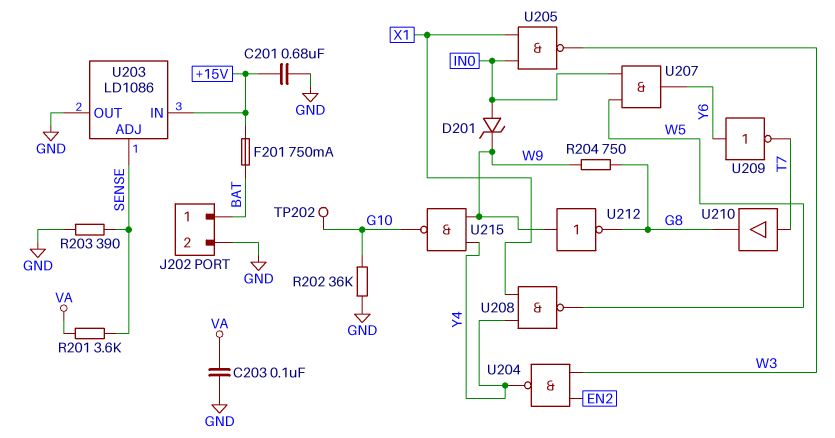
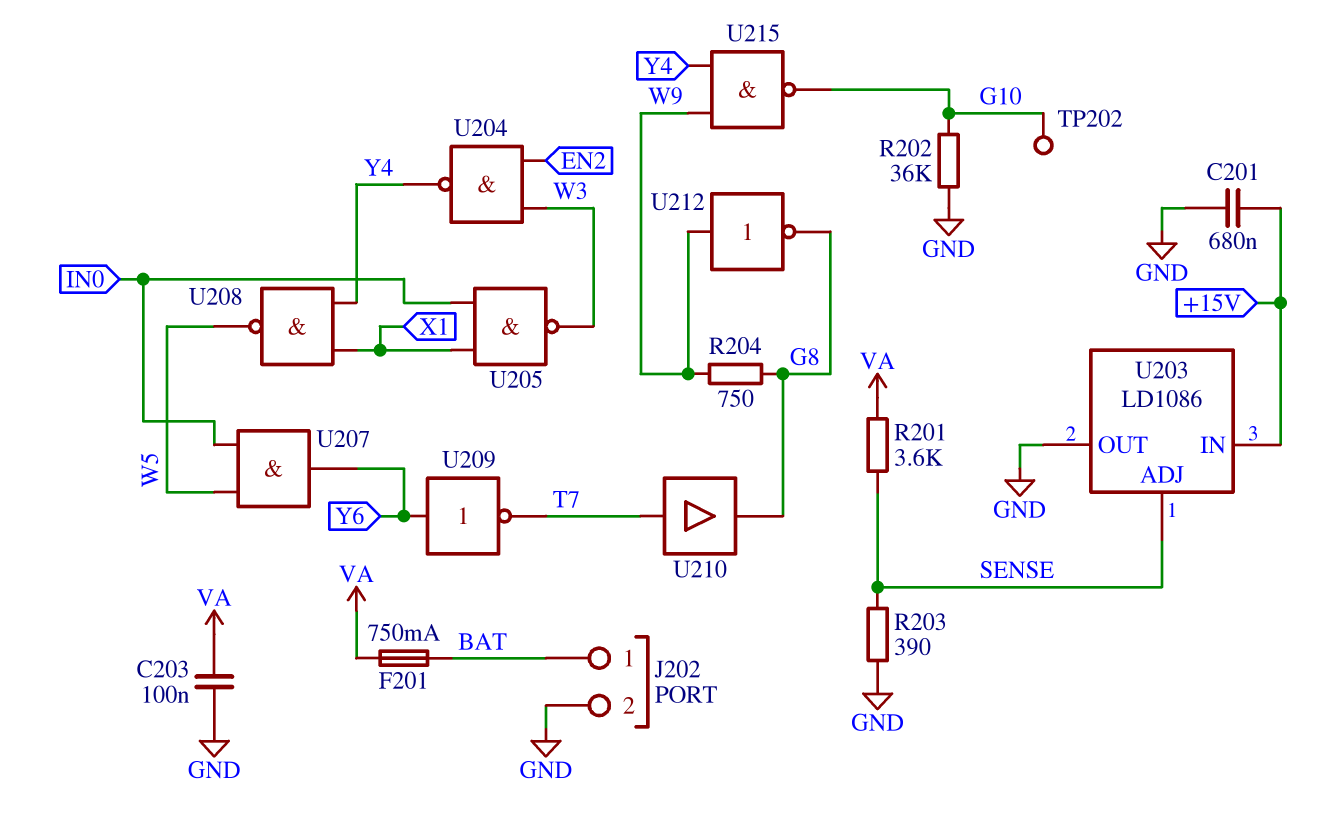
D201: zener (A IN0, K W9) -> none
F201: 750mA (+15V, BAT) -> 750mA (BAT, VA)

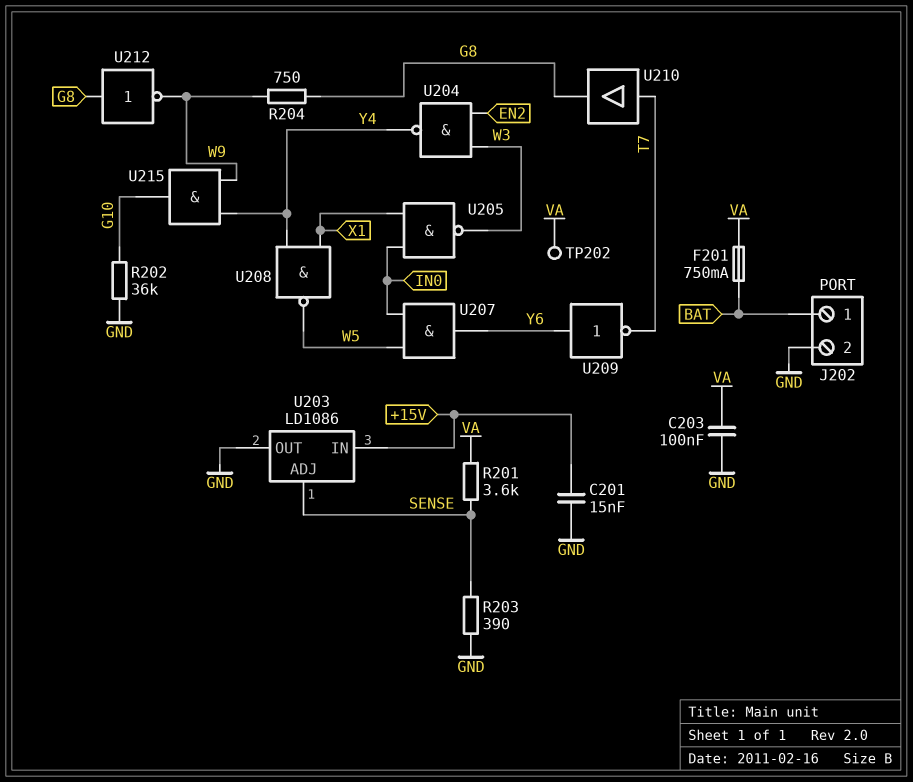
C201: 680nF (+15V, GND) -> 15nF (+15V, GND)
TP202: test point (G10) -> test point (VA)
U212: NOT (in W9, out G8) -> NOT (in G8, out W9)
U215: NAND (in W9, in Y4, out G10) -> AND (in W9, in Y4, out G10)

